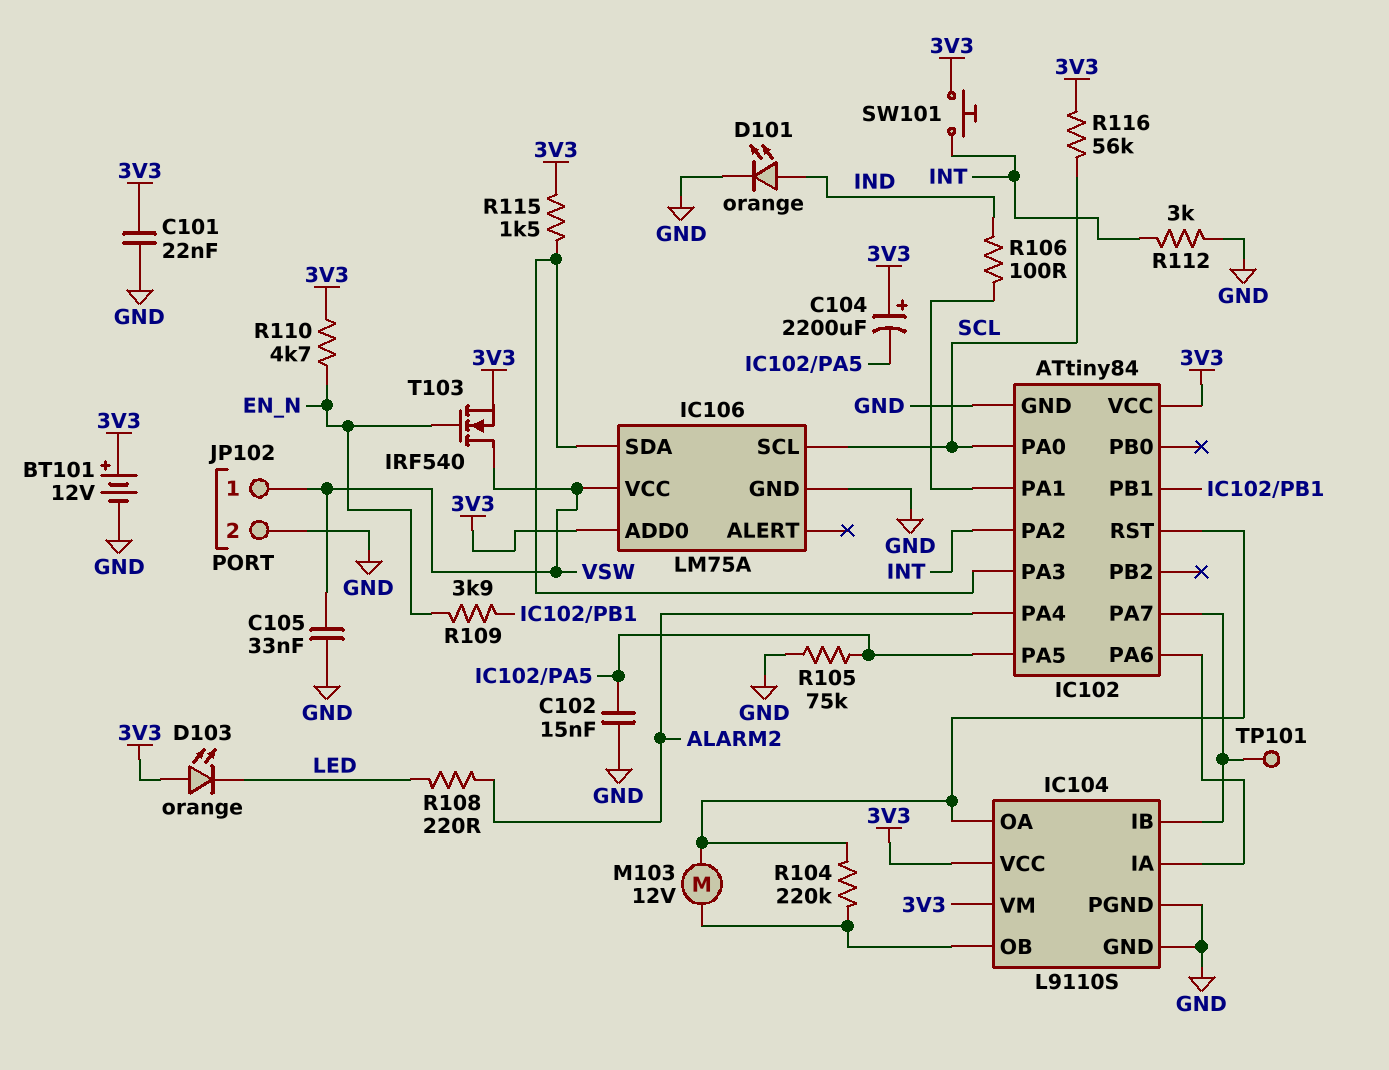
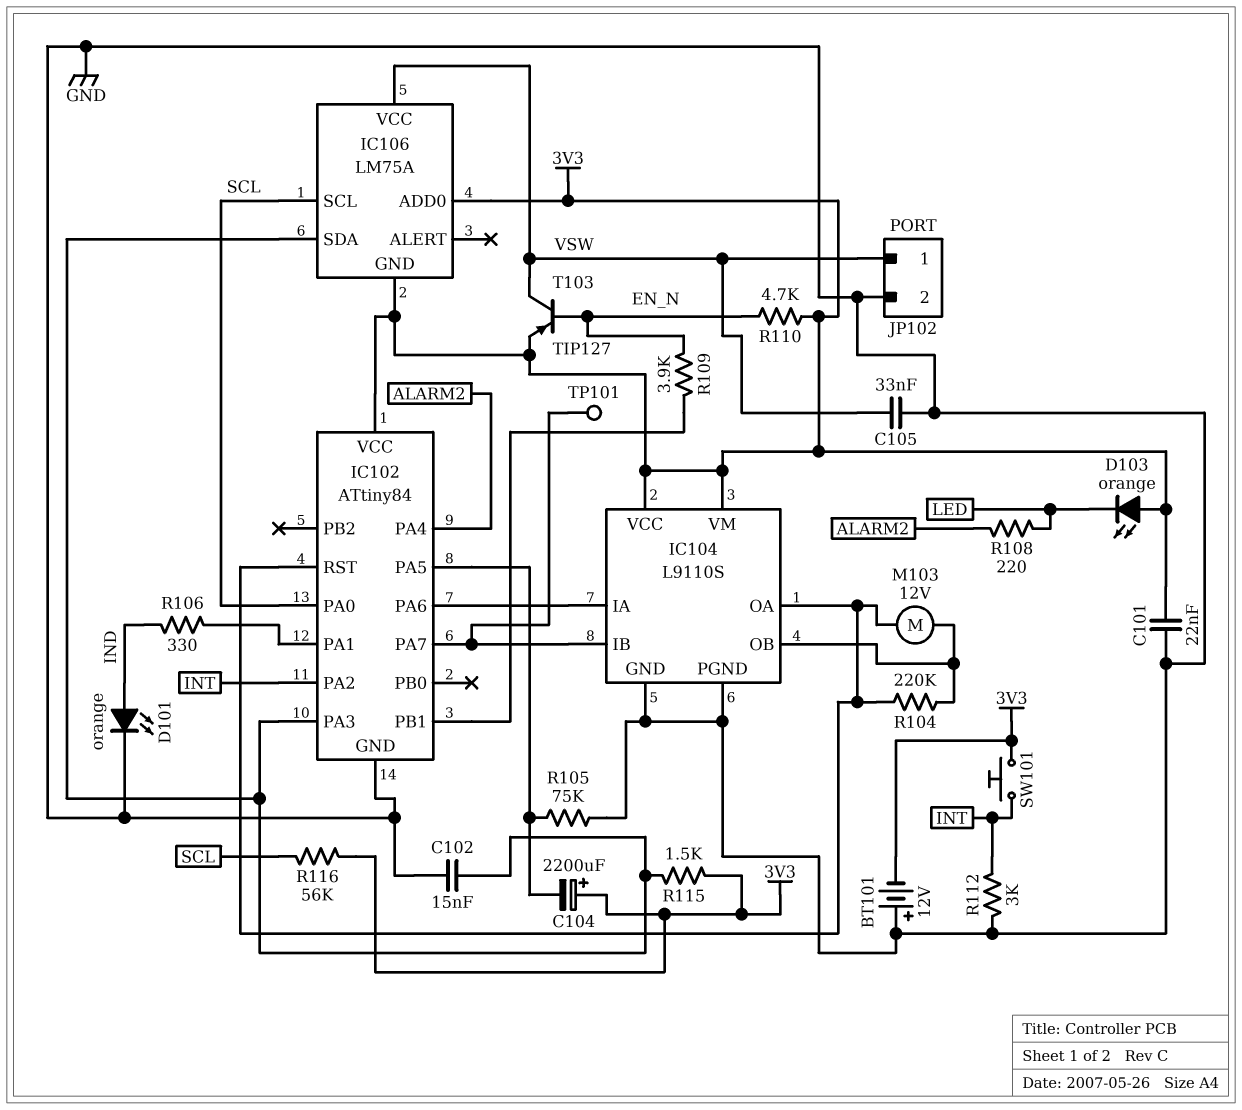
BT101: 12V (plus 3V3, minus GND) -> 12V (plus GND, minus 3V3)
C102: 15nF (GND, IC102/PA5) -> 15nF (GND, IC102/PA3)
IC106 pin GND: GND -> 3V3
R106: 100 (IC102/PA1, IND) -> 330 (IC102/PA1, IND)
T103: NMOS IRF540 (G EN_N, D VSW, S 3V3) -> PNP TIP127 (B EN_N, C VSW, E 3V3)

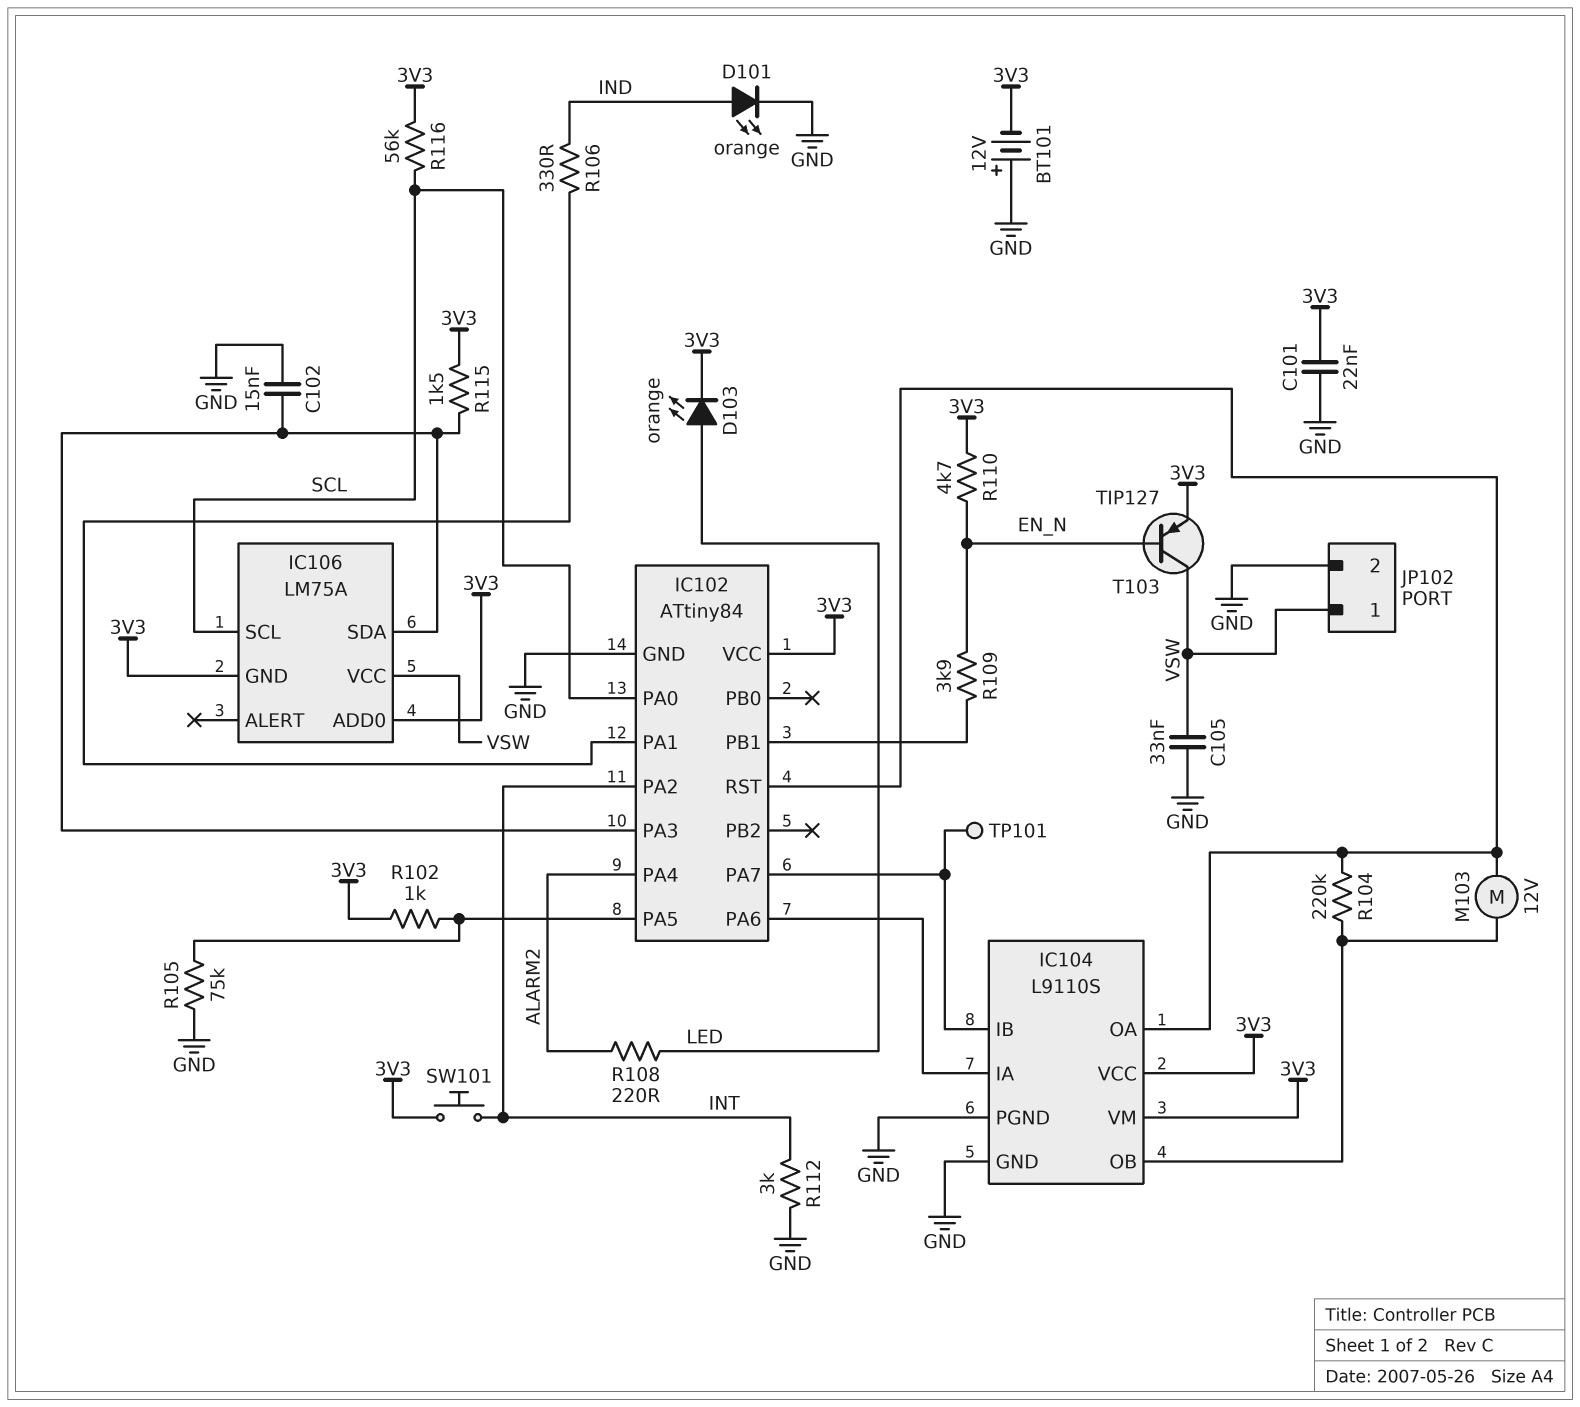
C104: 2200uF (plus 3V3, minus IC102/PA5) -> none
D103: LED orange (A 3V3, K LED) -> LED orange (A LED, K 3V3)
R102: none -> 1k (3V3, IC102/PA5)

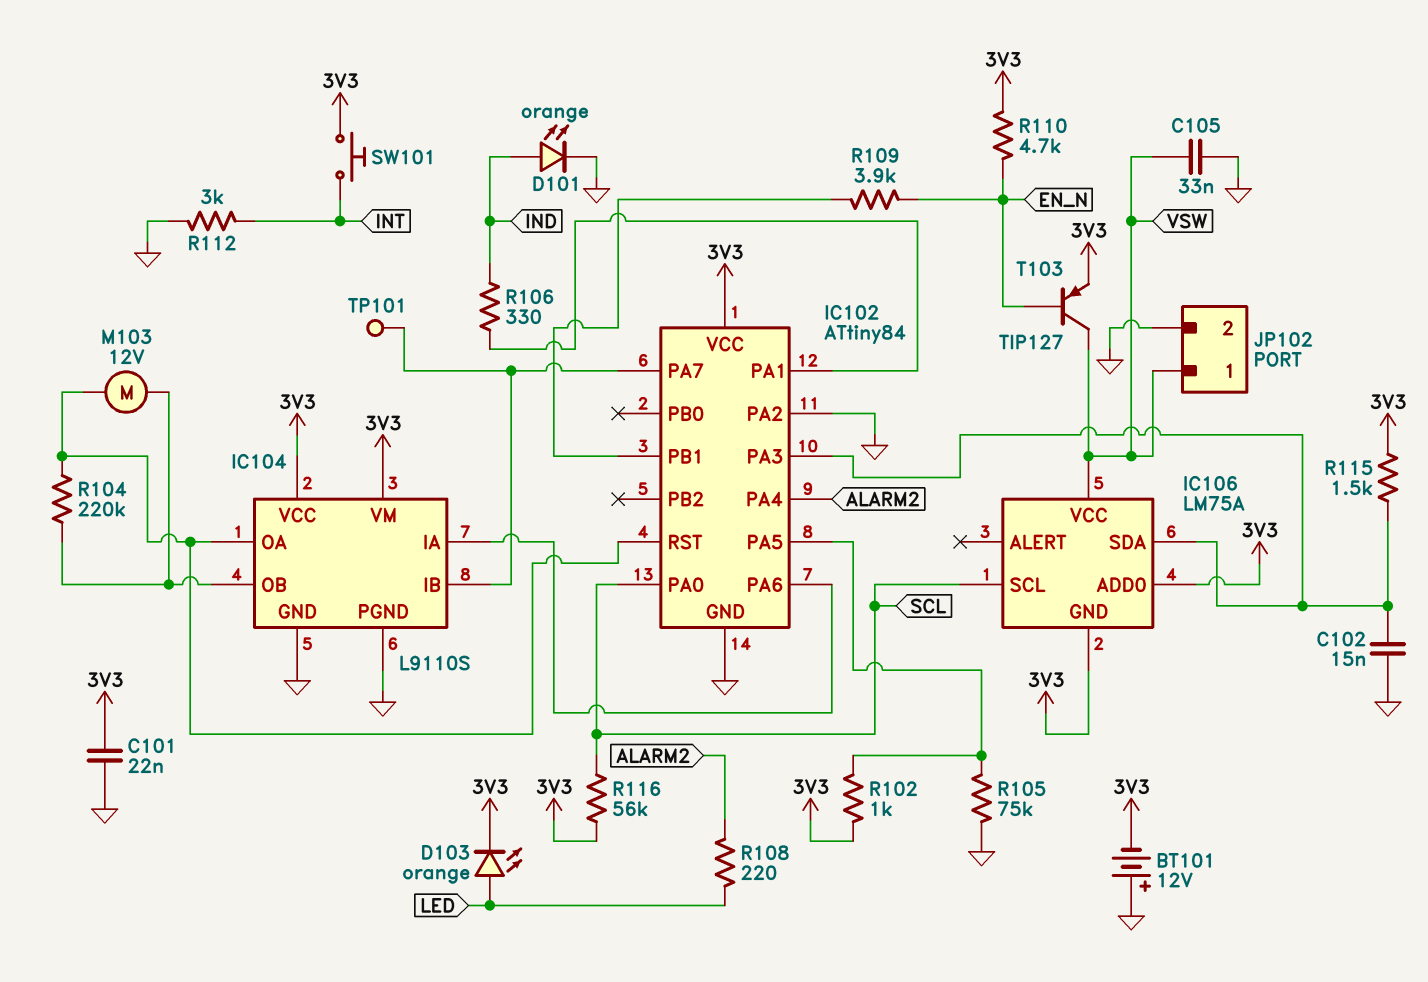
IC102 pin PA2: INT -> GND

